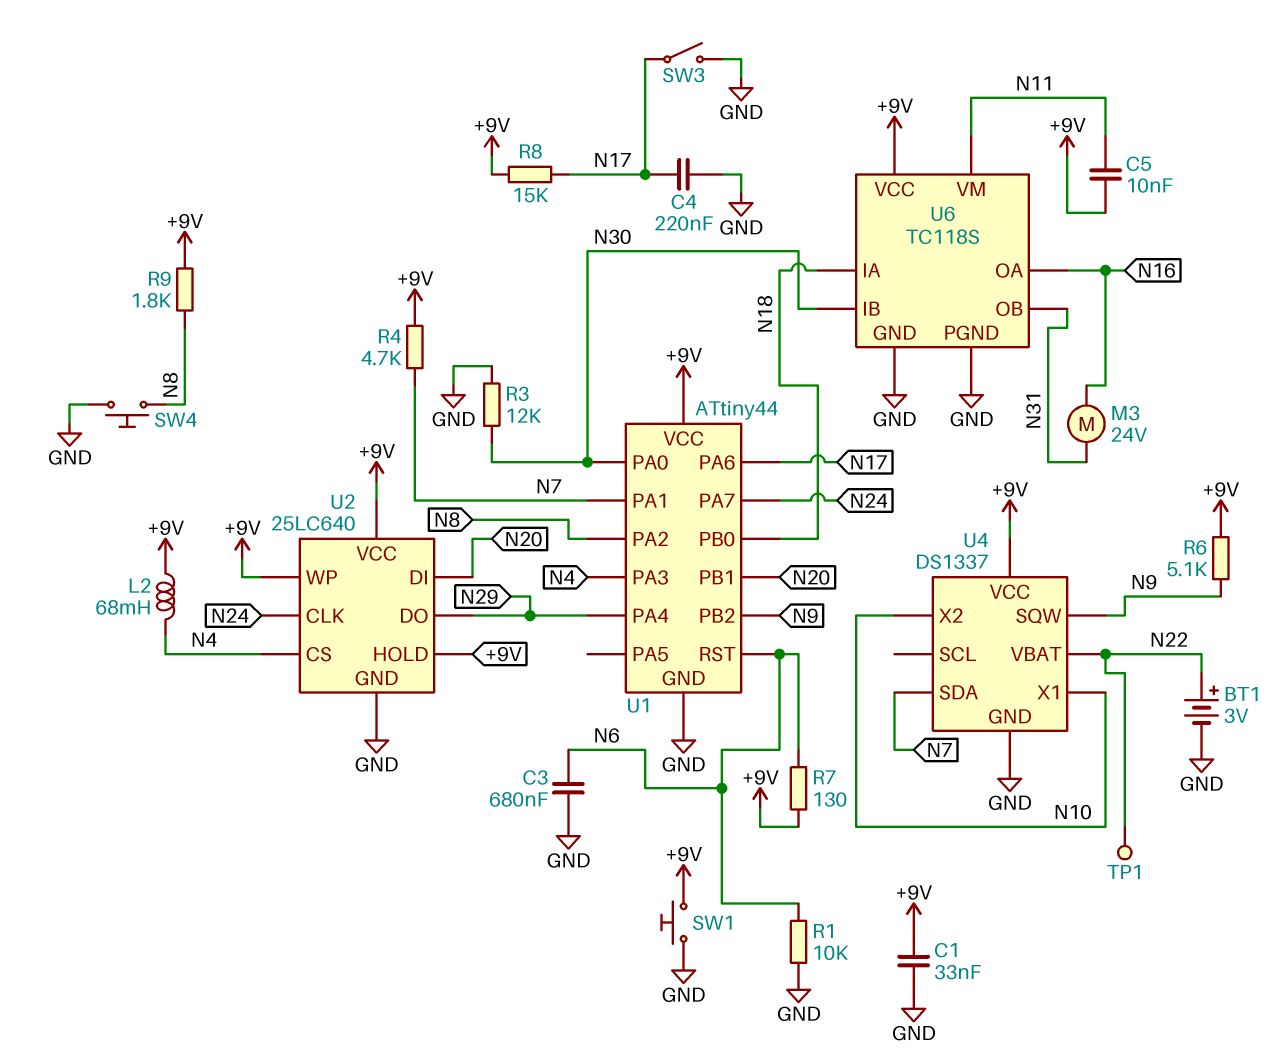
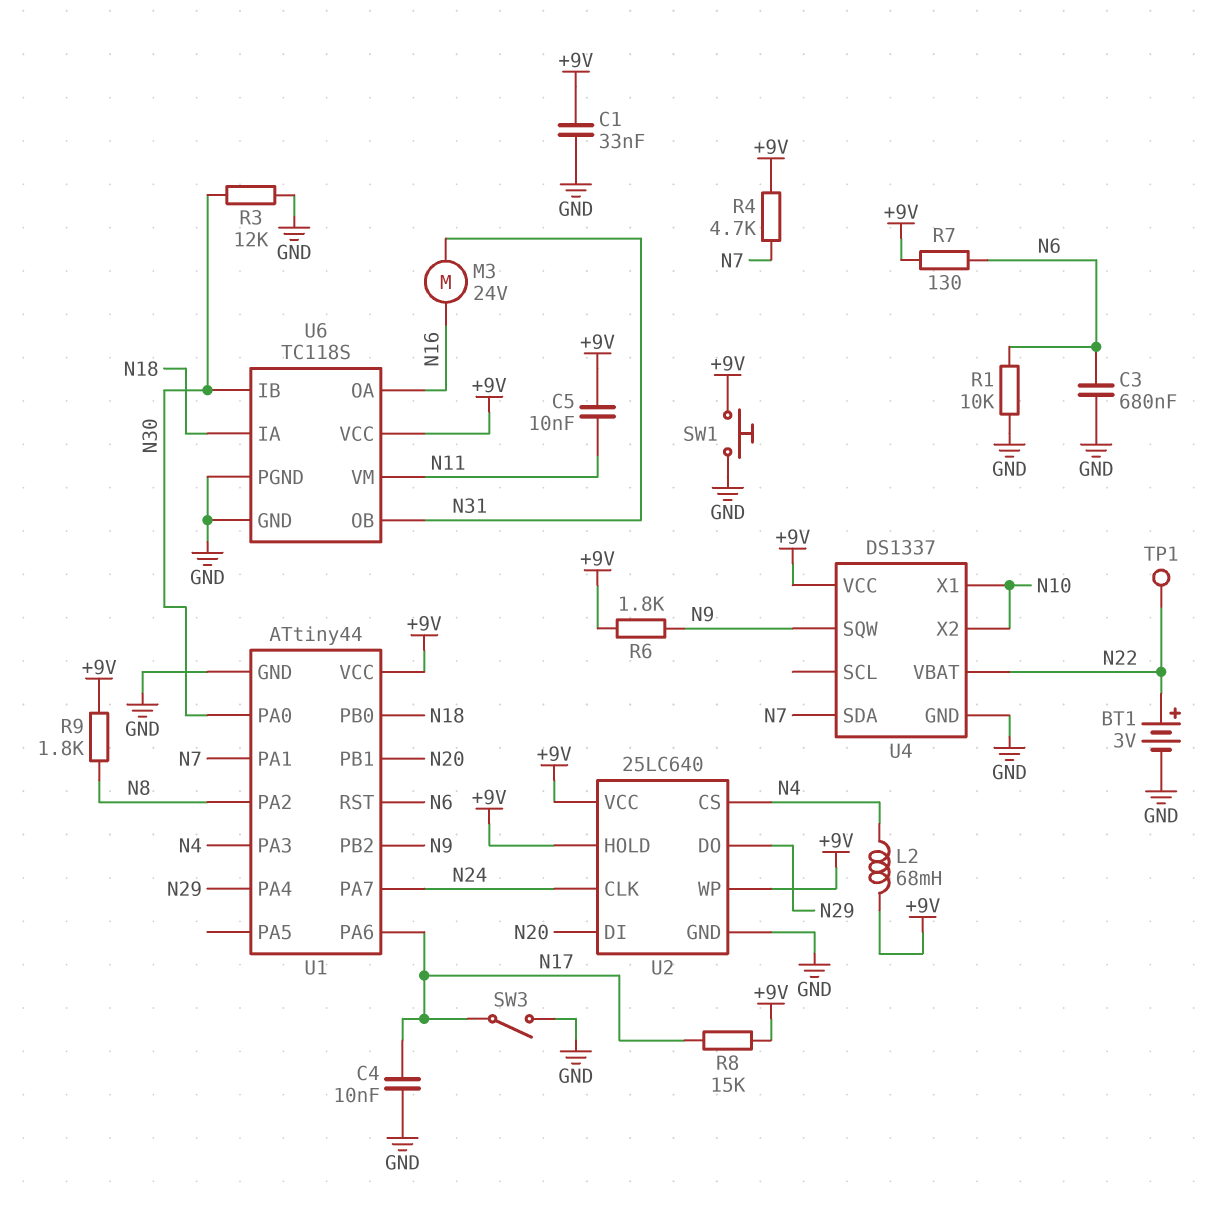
C4: 220nF (GND, N17) -> 10nF (GND, N17)
R6: 5.1k (+9V, N9) -> 1.8k (+9V, N9)
SW4: button (GND, N8) -> none

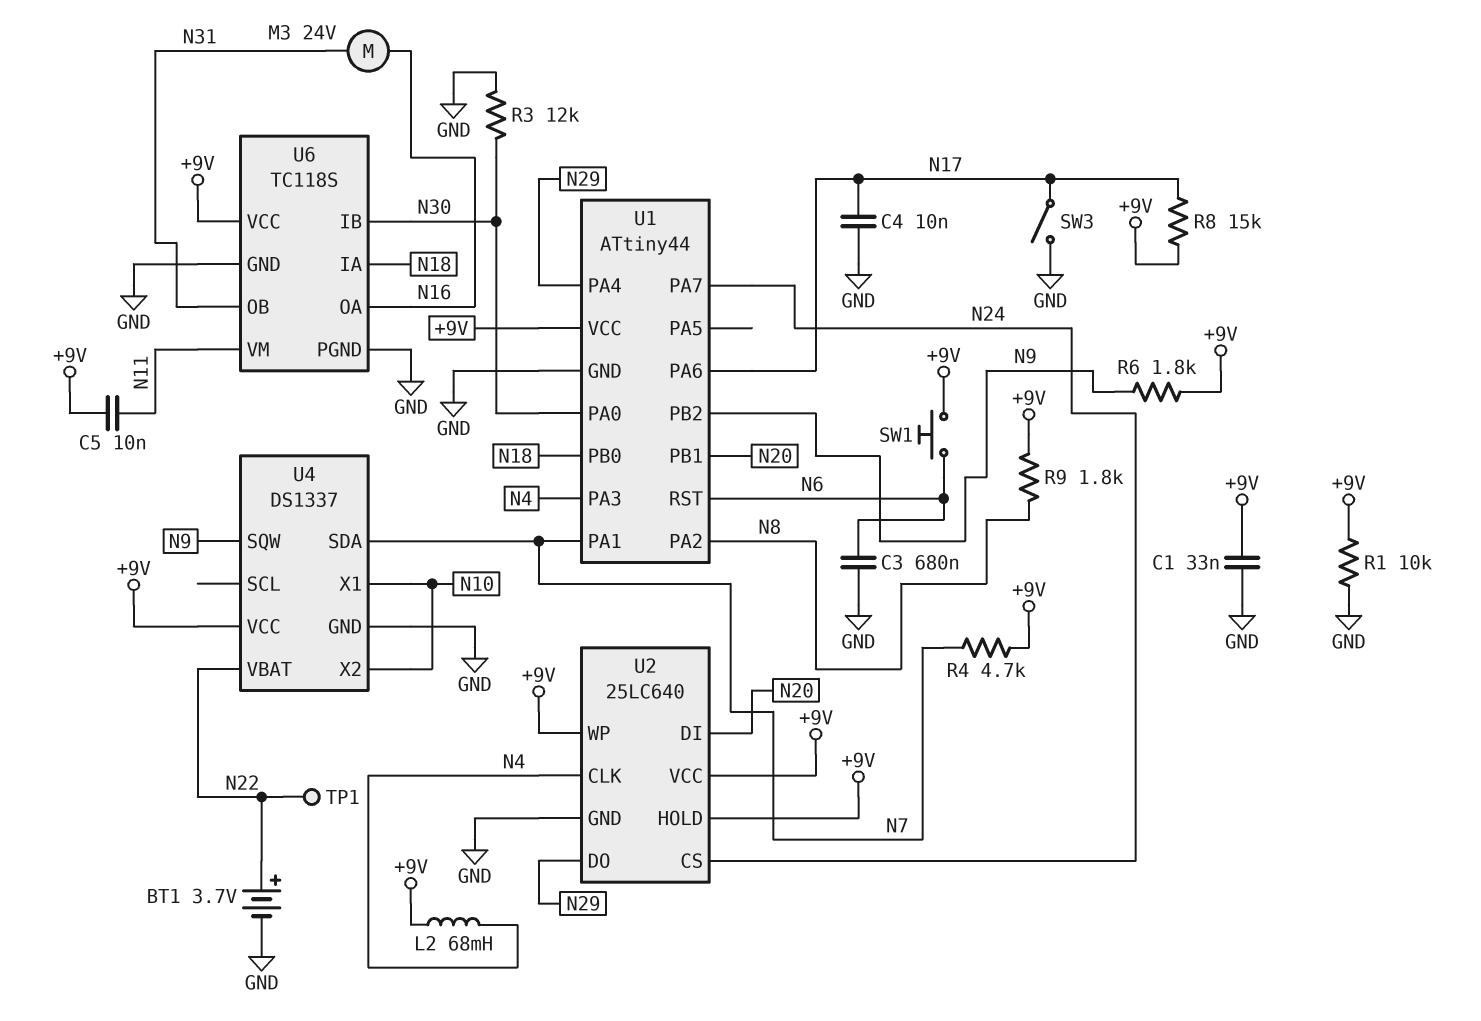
BT1: 3V (plus N22, minus GND) -> 3.7V (plus N22, minus GND)
R1: 10k (GND, N6) -> 10k (+9V, GND)
R7: 130 (+9V, N6) -> none
SW1: button (+9V, GND) -> button (+9V, N6)
U2 pin CLK: N24 -> N4
U2 pin CS: N4 -> N24

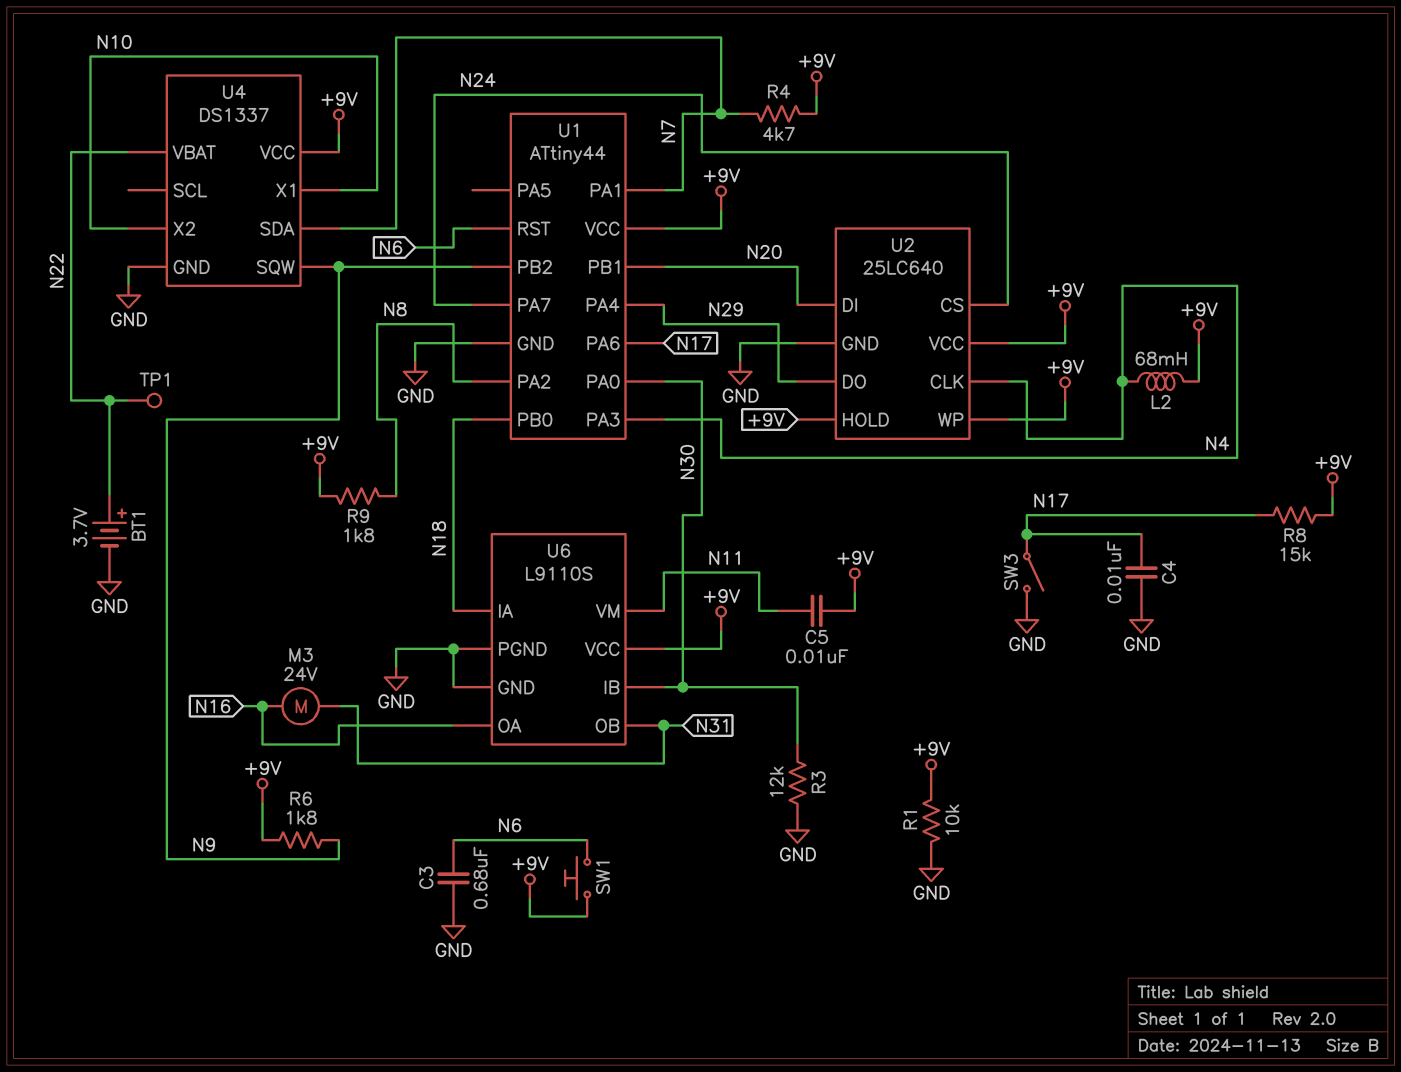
C1: 33nF (+9V, GND) -> none
U6: TC118S -> L9110S

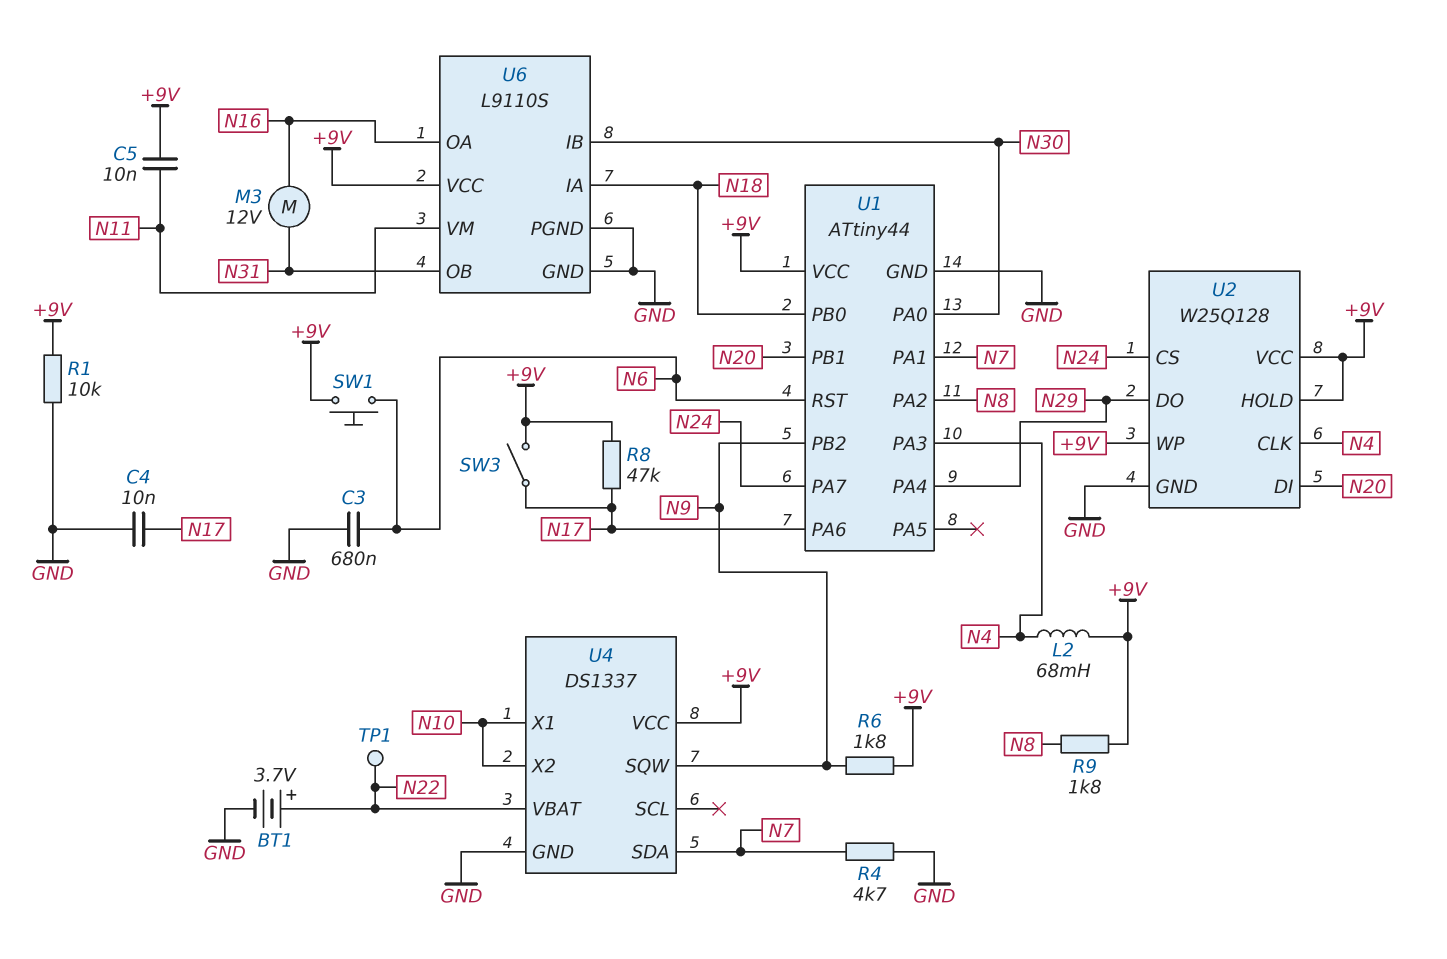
M3: motor 24V (N16, N31) -> motor 12V (N16, N31)
R3: 12k (GND, N30) -> none
R4: 4.7k (+9V, N7) -> 4.7k (GND, N7)
R8: 15k (+9V, N17) -> 47k (+9V, N17)
SW3: switch (GND, N17) -> switch (+9V, N17)
U2: 25LC640 -> W25Q128

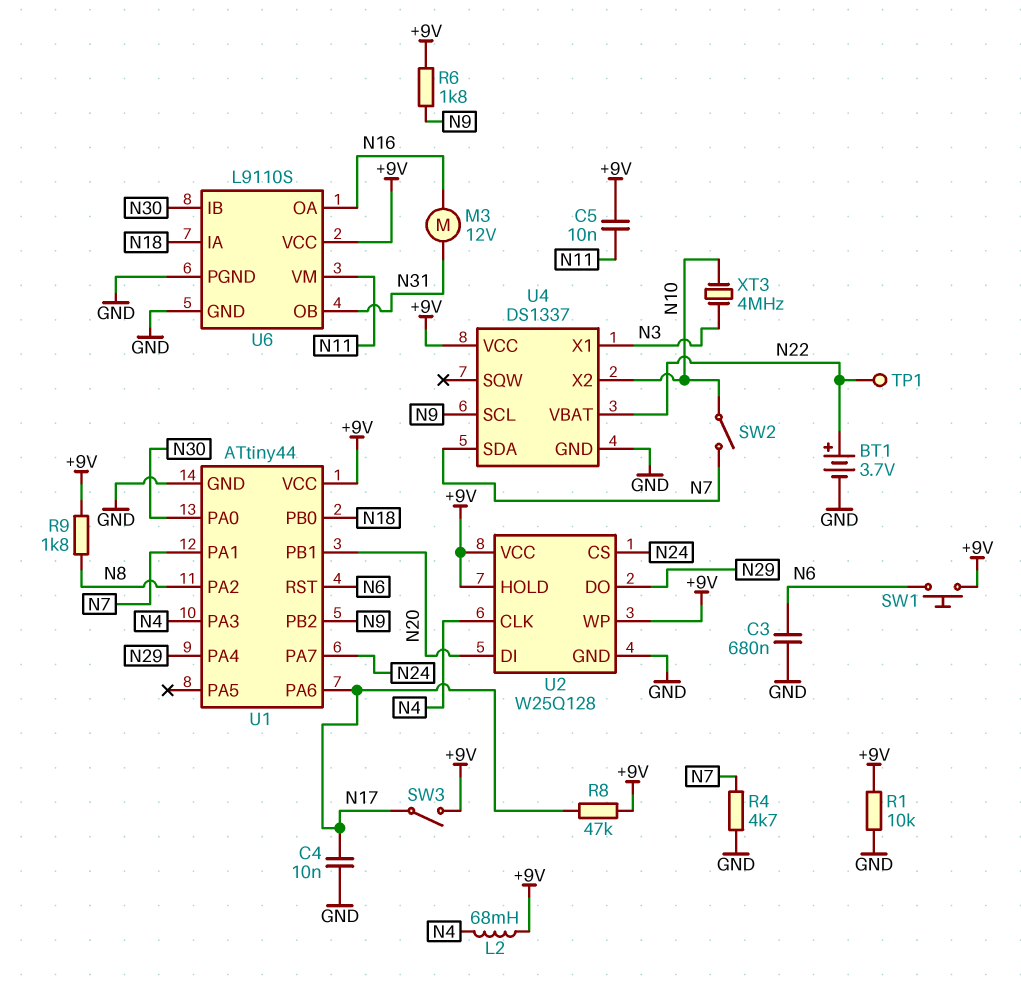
SW2: none -> switch (N7, N10)
U4 pin SCL: none -> N9
U4 pin SQW: N9 -> none
U4 pin X1: N10 -> N3
XT3: none -> 4MHz (N3, N10)

